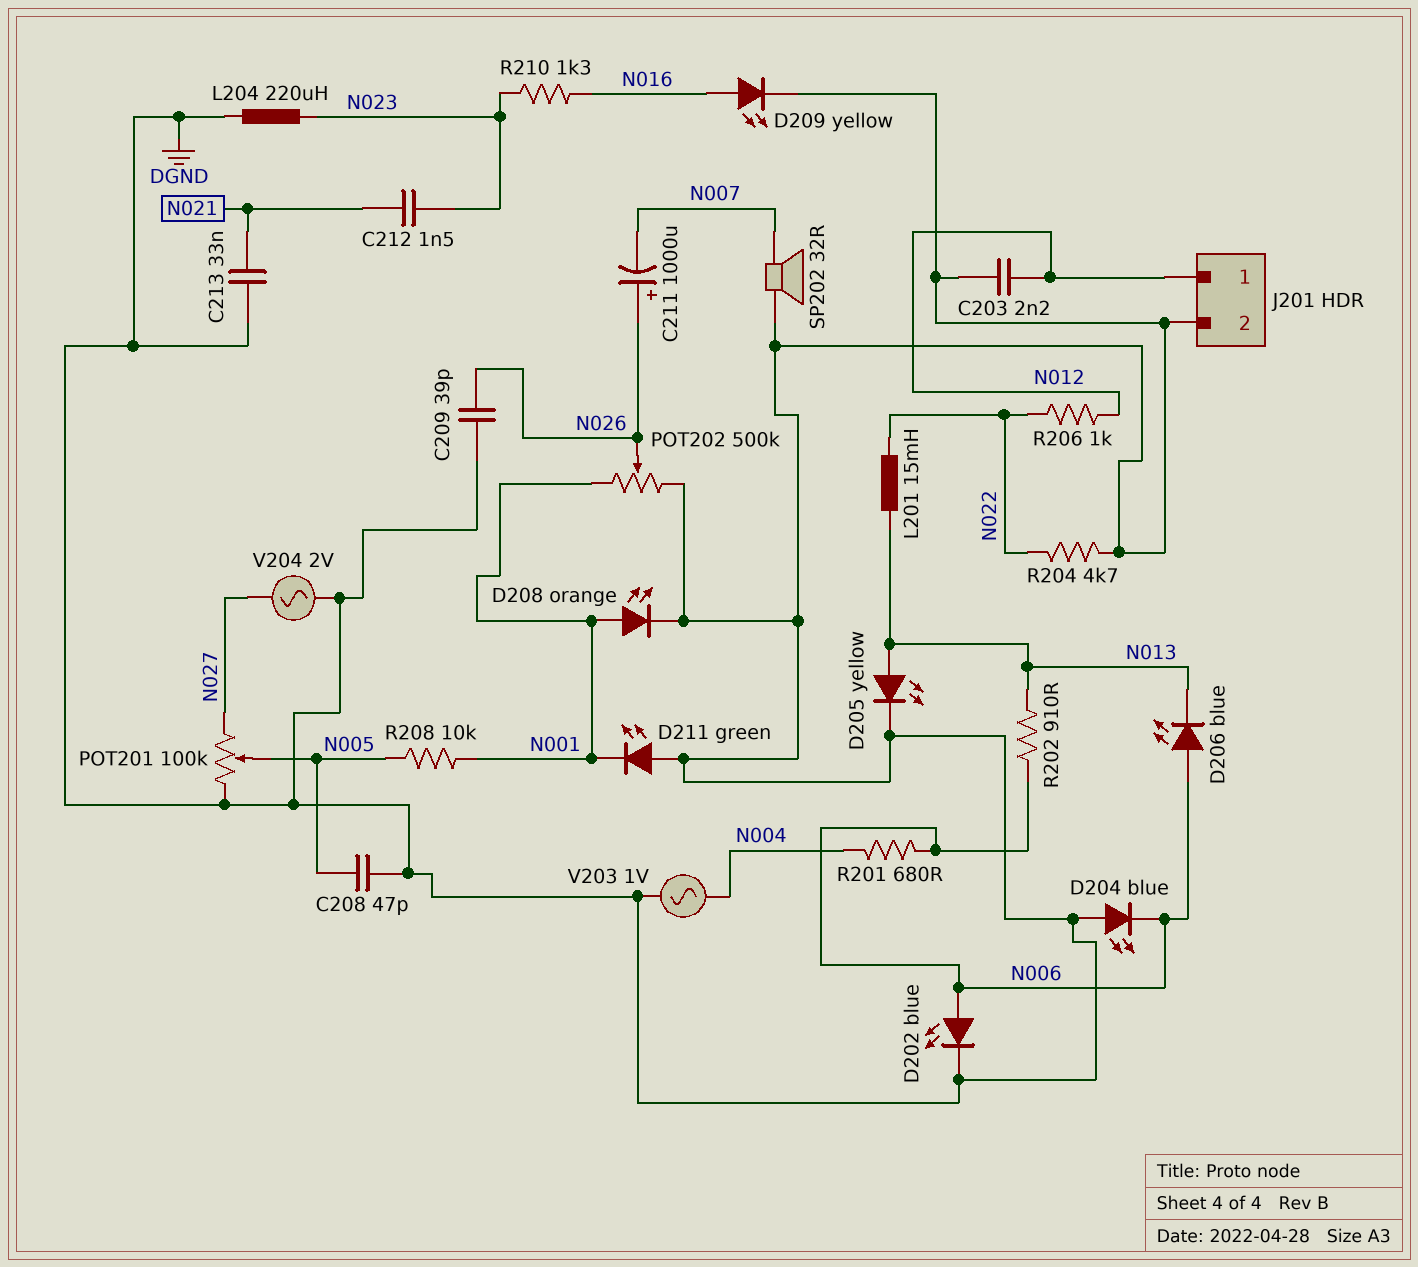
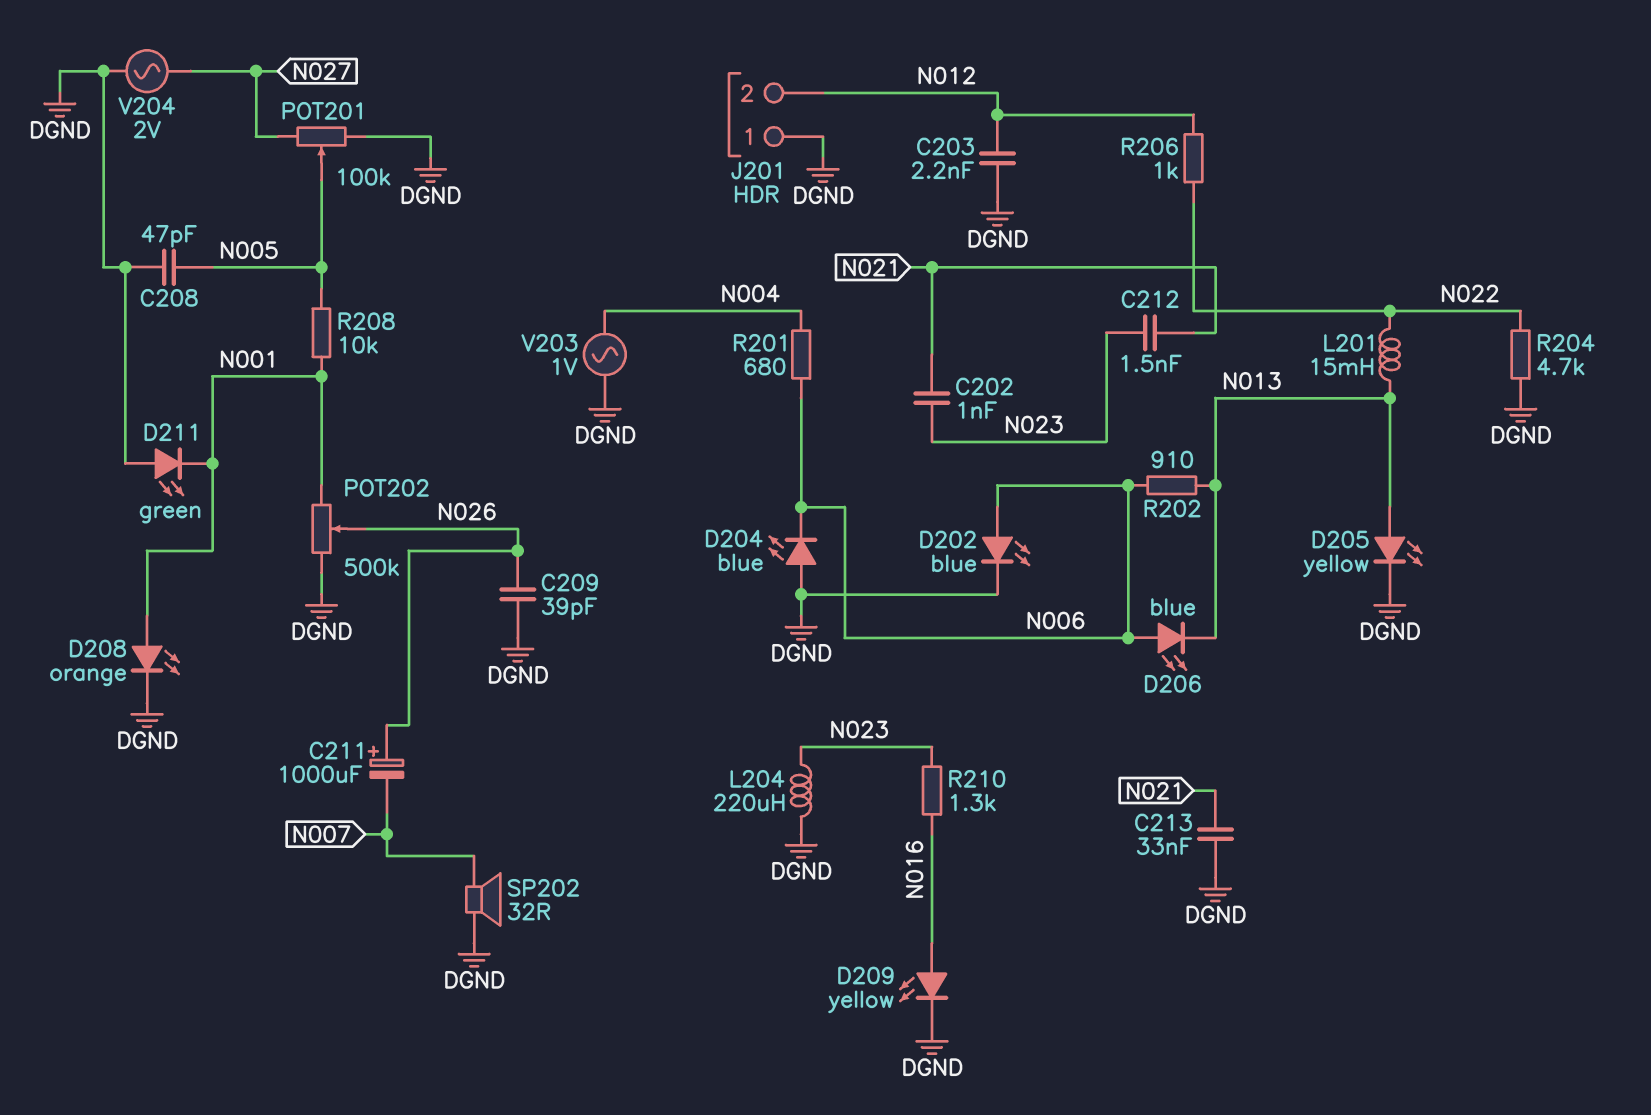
C202: none -> 1nF (N021, N023)
J201 pin 1: N012 -> DGND
J201 pin 2: DGND -> N012

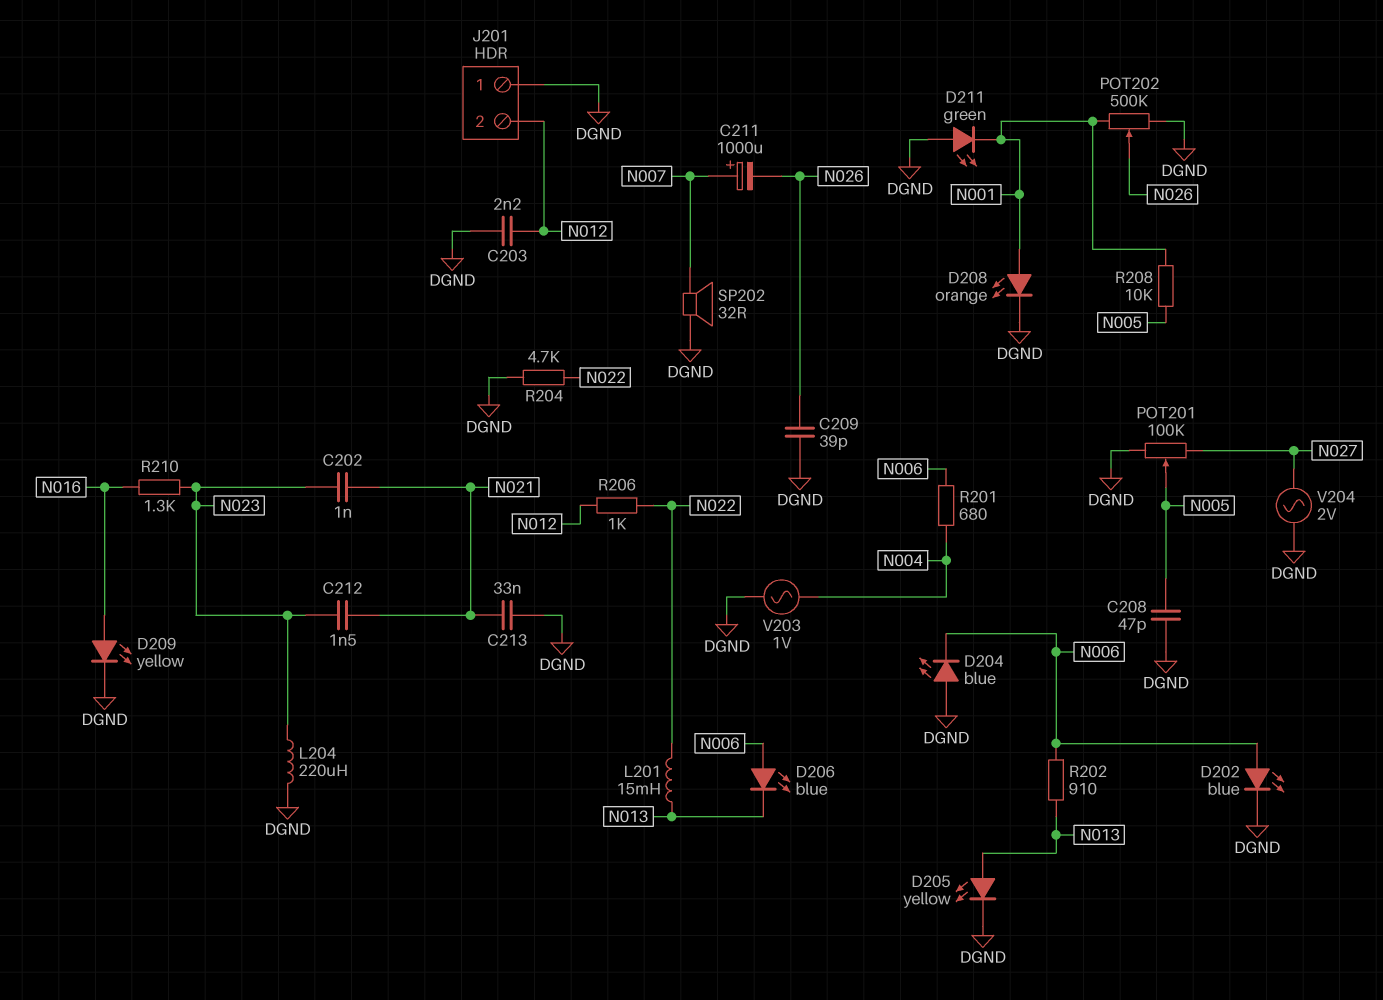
C211: 1000uF (plus N026, minus N007) -> 1000uF (plus N007, minus N026)

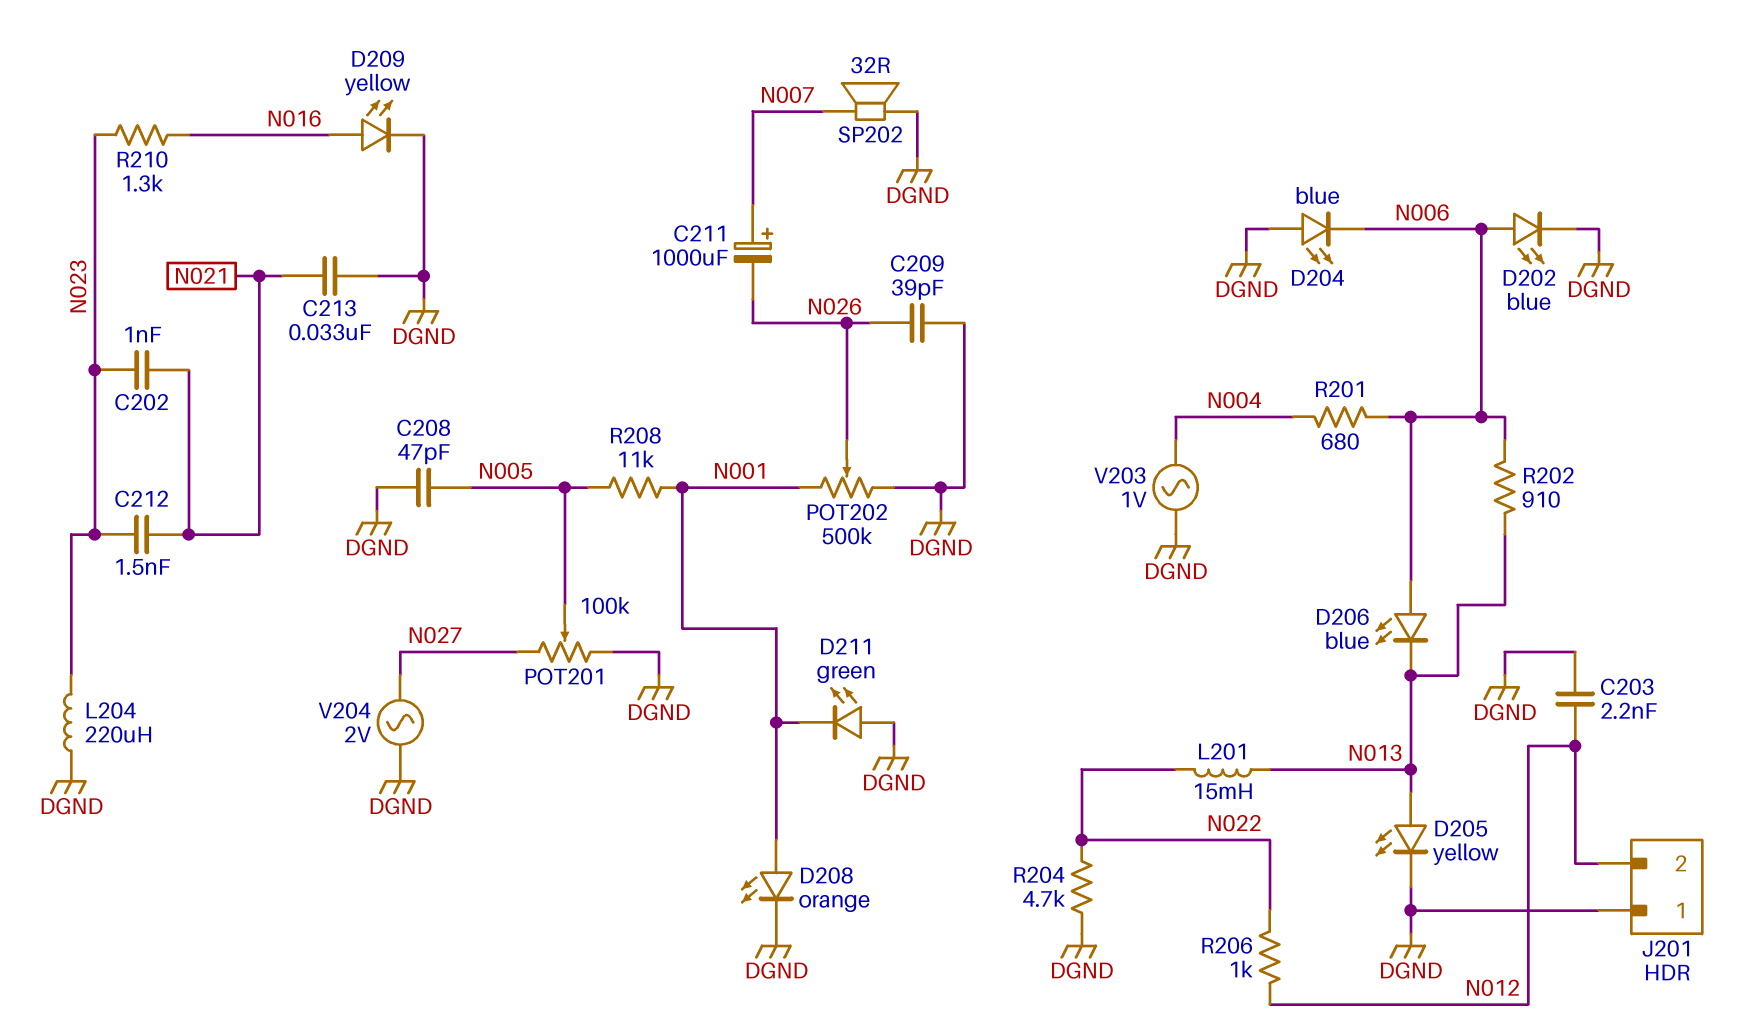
R208: 10k (N001, N005) -> 11k (N001, N005)

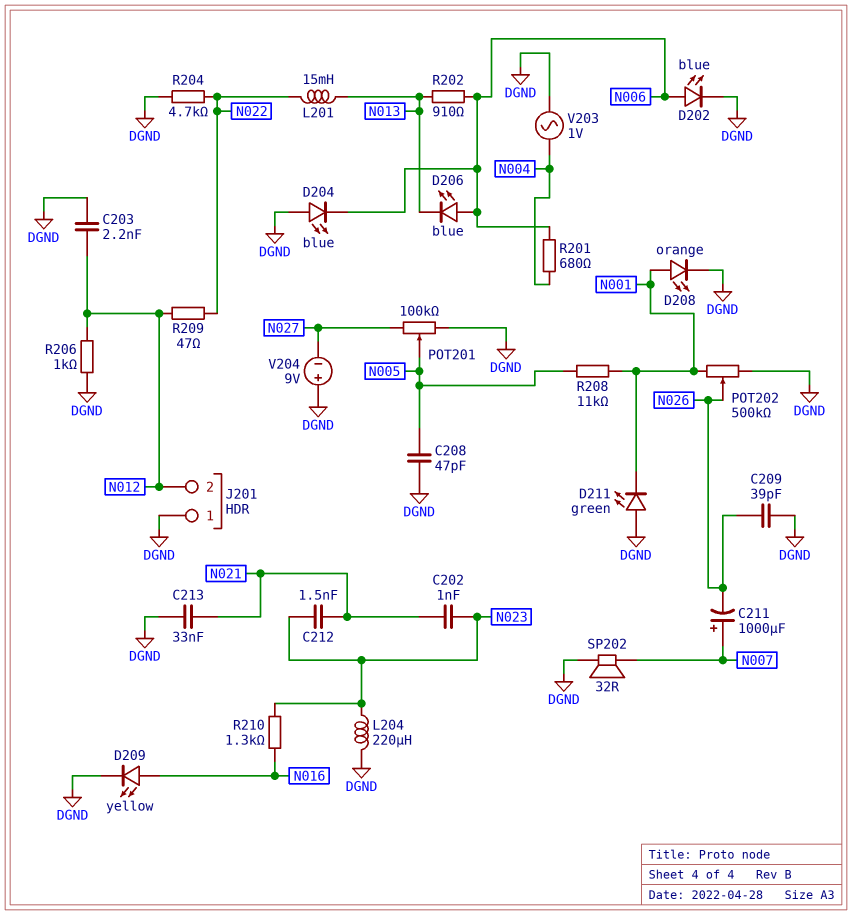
D205: LED yellow (A N013, K DGND) -> none
R206: 1k (N012, N022) -> 1k (DGND, N012)
R209: none -> 47 (N012, N022)
V204: AC 2V (DGND, N027) -> 9V (plus DGND, minus N027)

